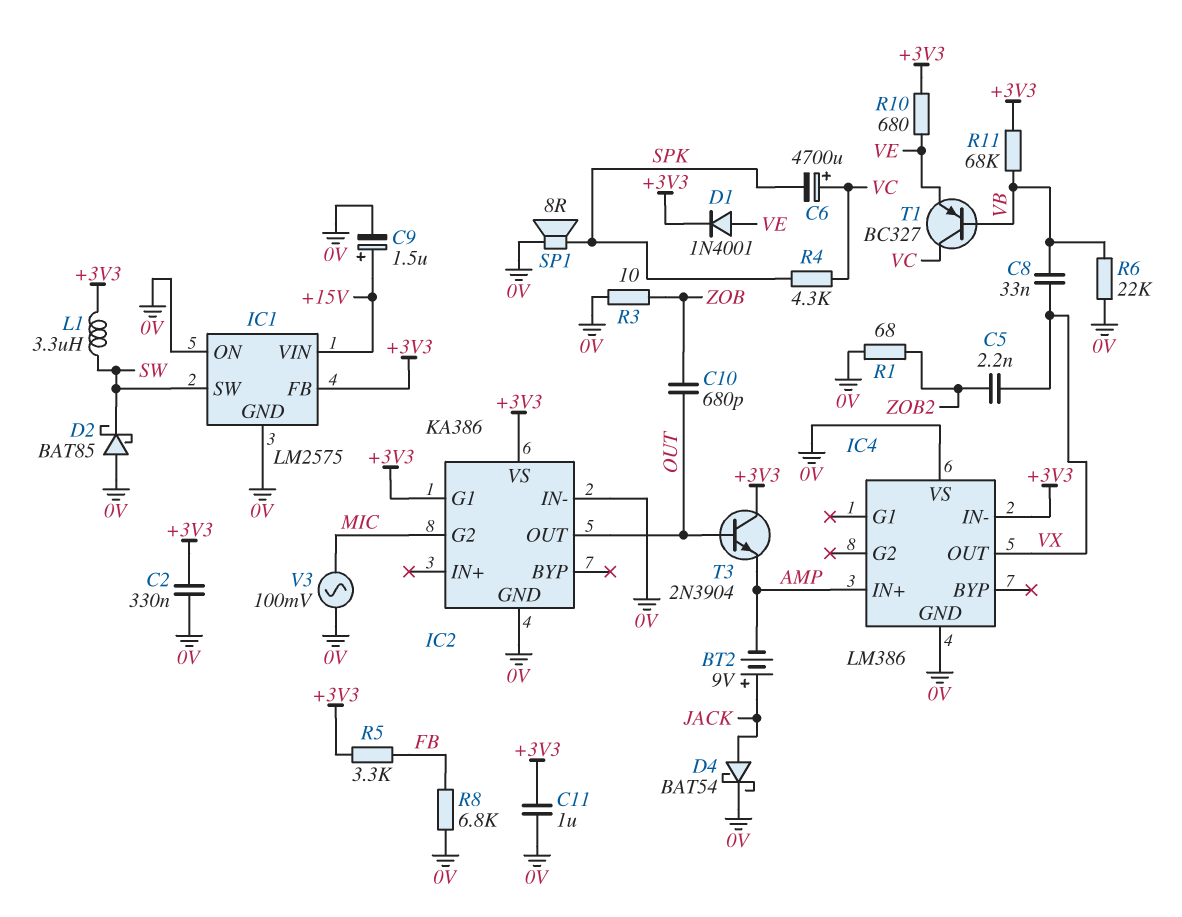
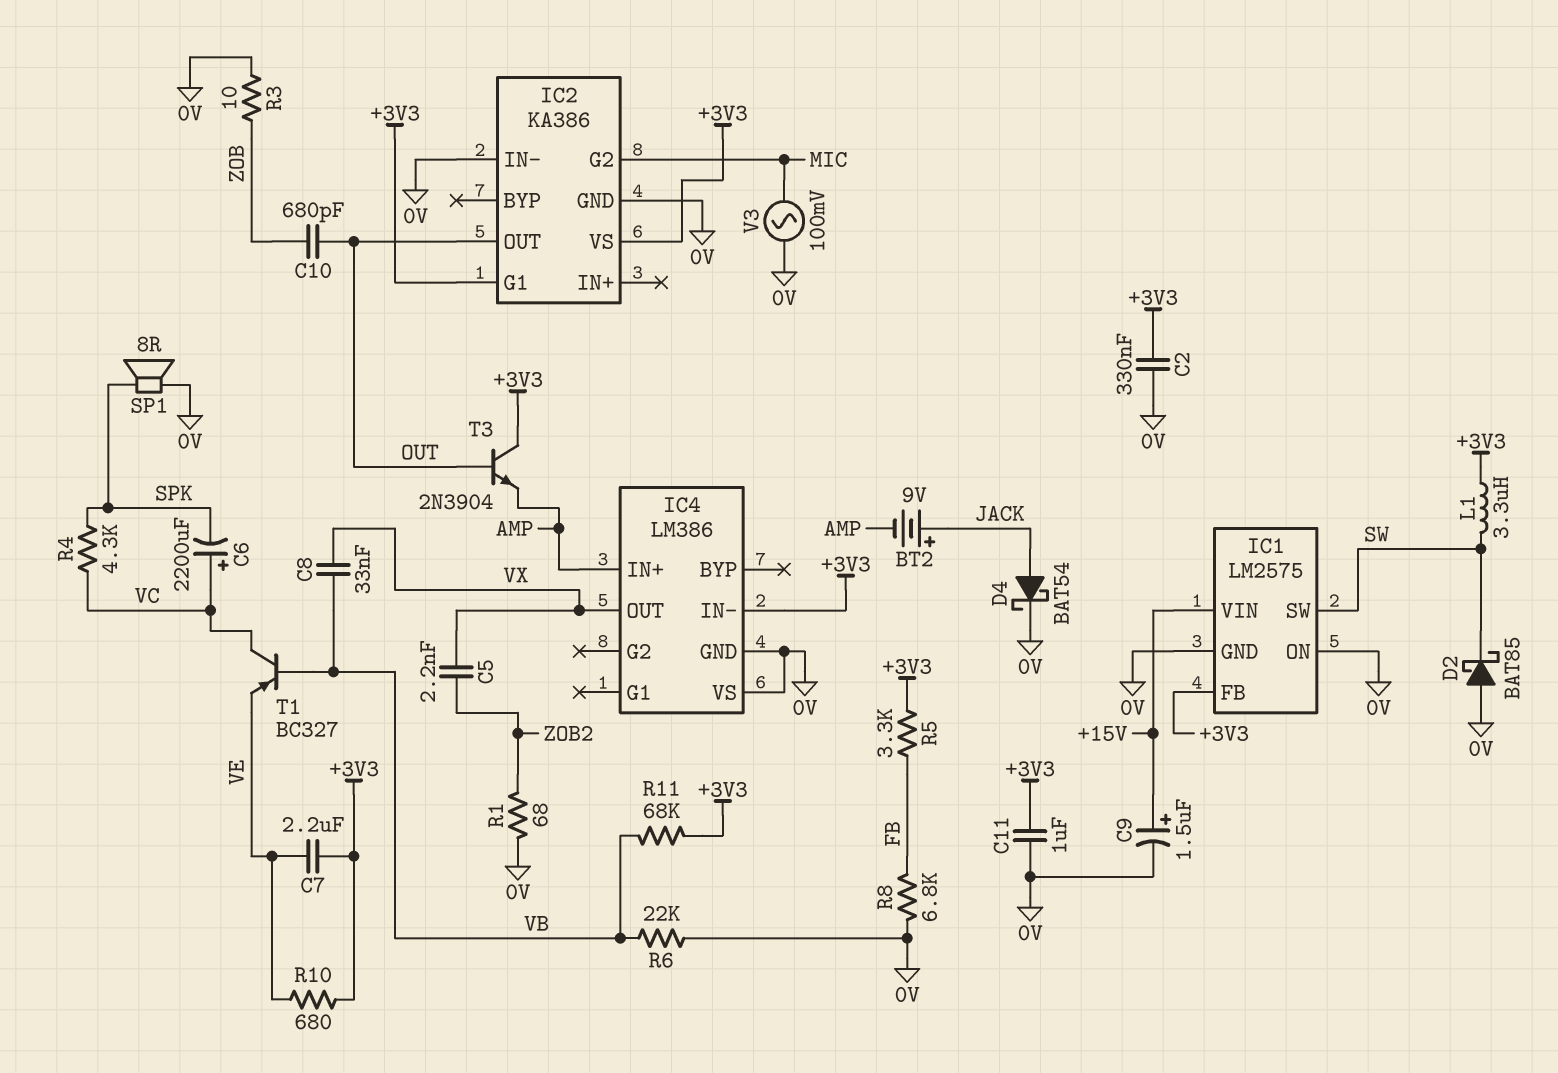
C6: 4700uF (plus VC, minus SPK) -> 2200uF (plus VC, minus SPK)
C7: none -> 2.2uF (+3V3, VE)
D1: diode 1N4001 (A VE, K +3V3) -> none

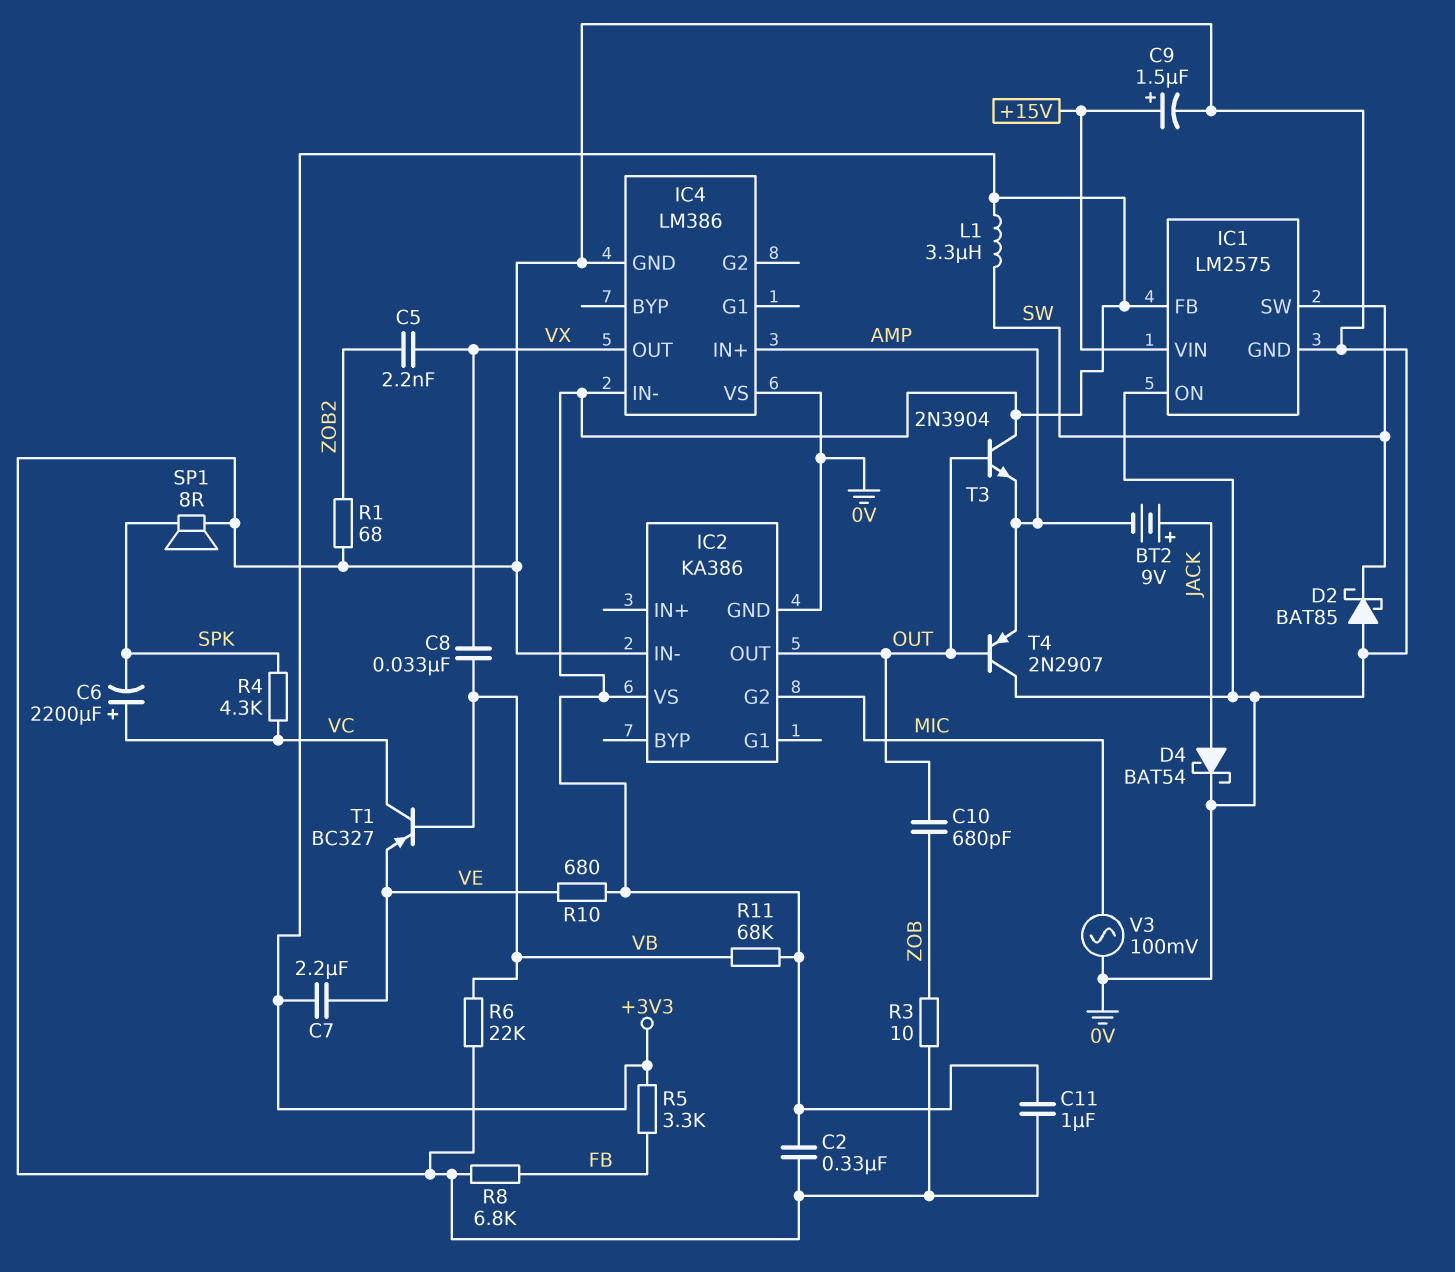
IC2 pin G1: +3V3 -> none
T4: none -> PNP 2N2907 (B OUT, C 0V, E AMP)

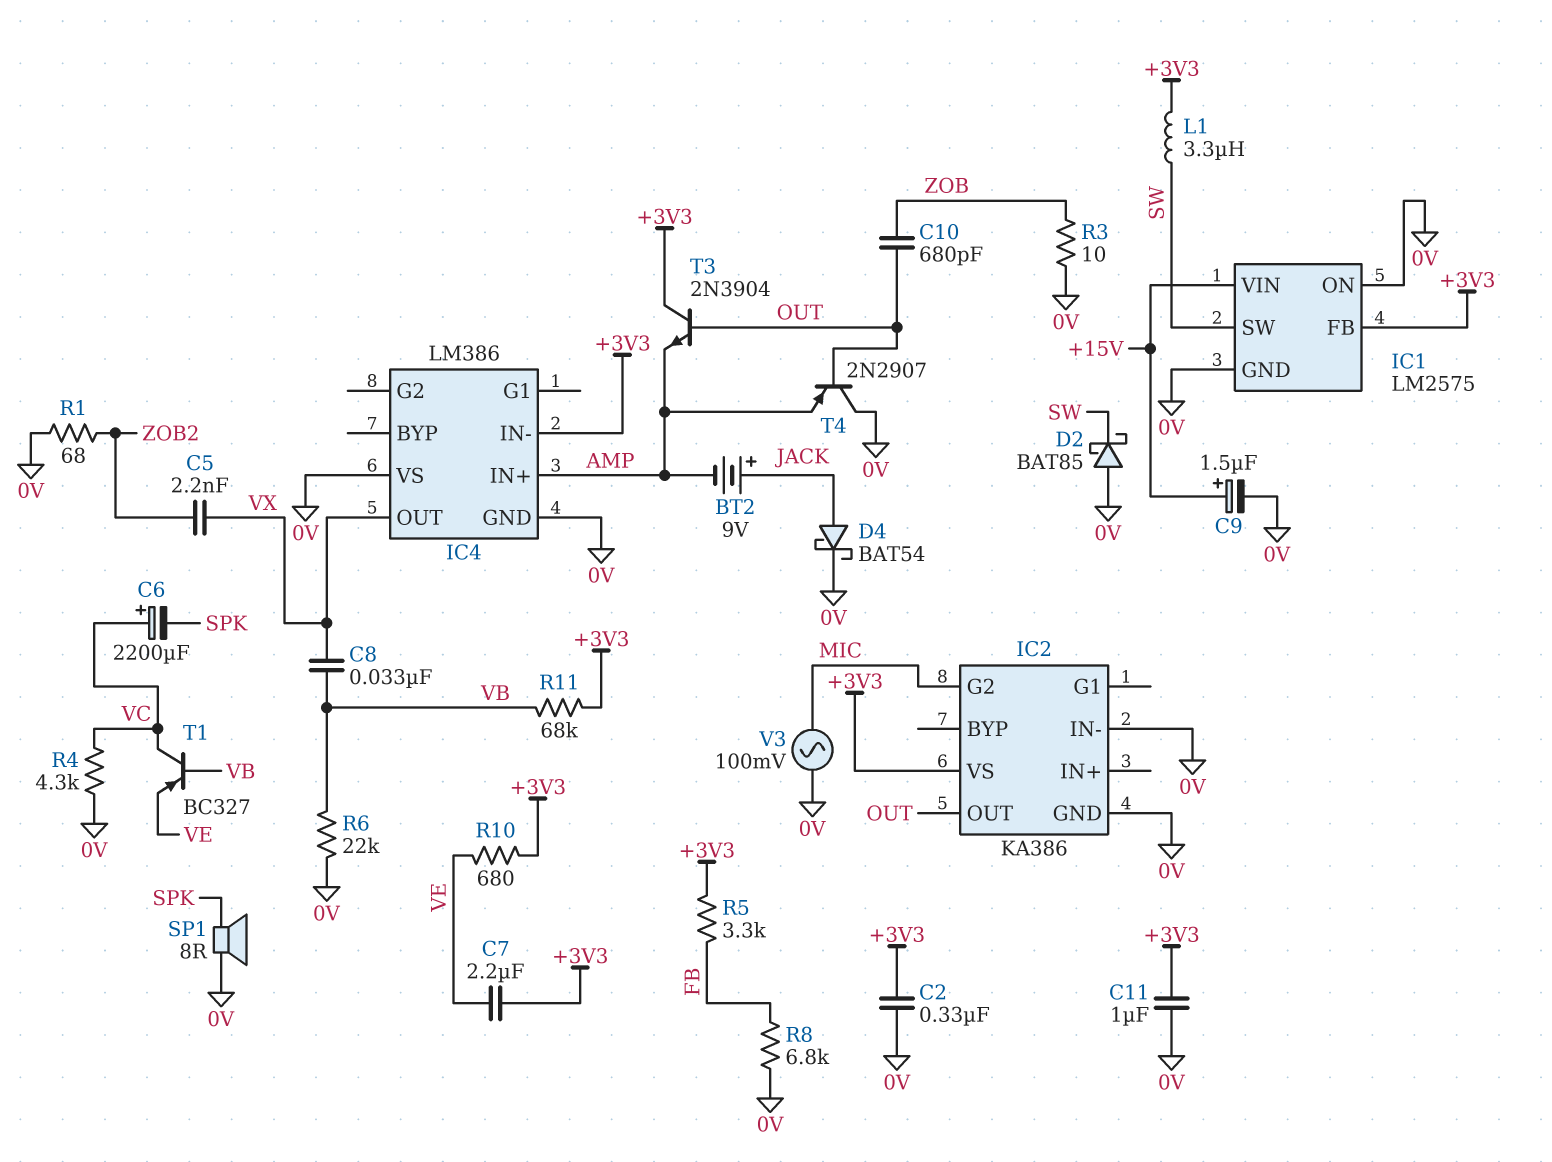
R4: 4.3k (SPK, VC) -> 4.3k (0V, VC)

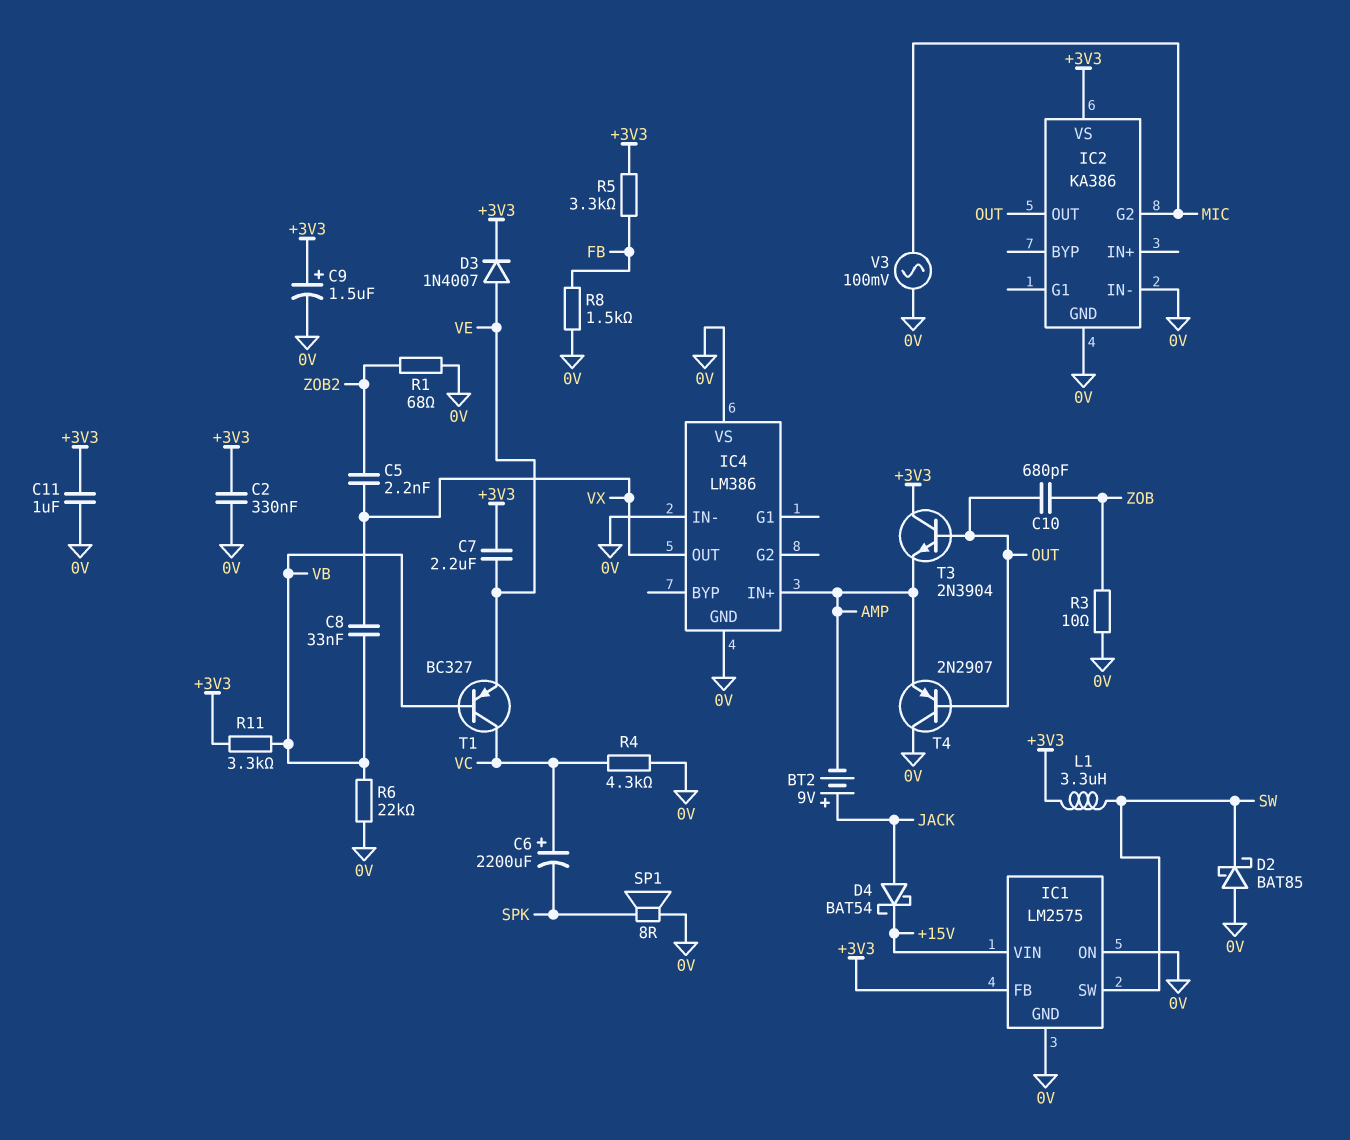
C9: 1.5uF (plus +15V, minus 0V) -> 1.5uF (plus +3V3, minus 0V)
D3: none -> diode 1N4007 (A VE, K +3V3)
D4: schottky BAT54 (A JACK, K 0V) -> schottky BAT54 (A JACK, K +15V)
IC4 pin IN-: +3V3 -> 0V
R8: 6.8k (0V, FB) -> 1.5k (0V, FB)
R10: 680 (+3V3, VE) -> none
R11: 68k (+3V3, VB) -> 3.3k (+3V3, VB)

